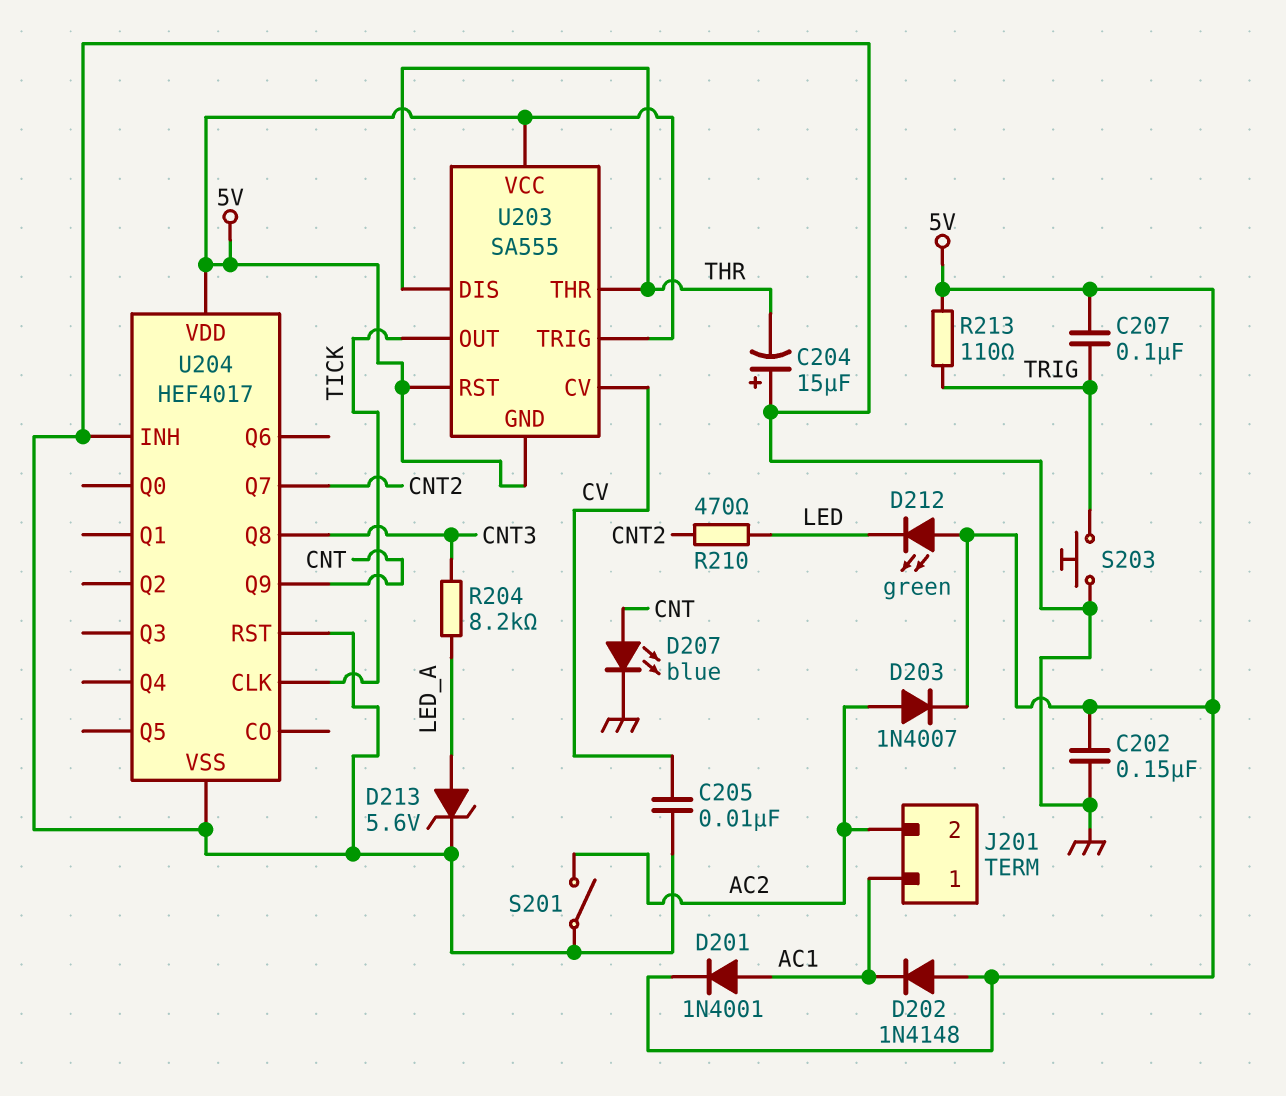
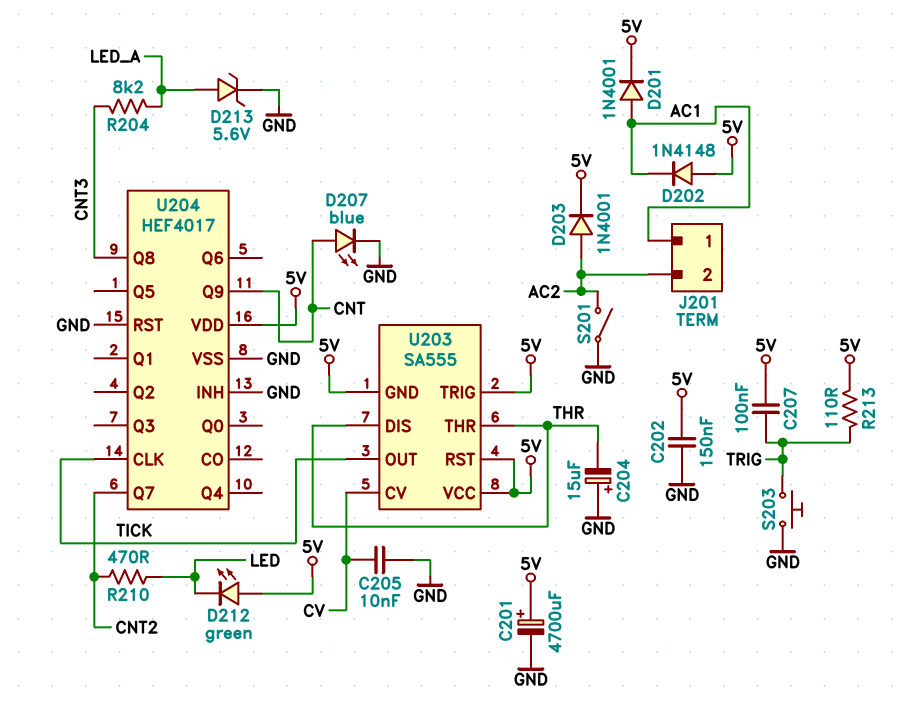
C201: none -> 4700uF (plus 5V, minus GND)
D203: diode 1N4007 (A AC2, K 5V) -> diode 1N4001 (A AC2, K 5V)

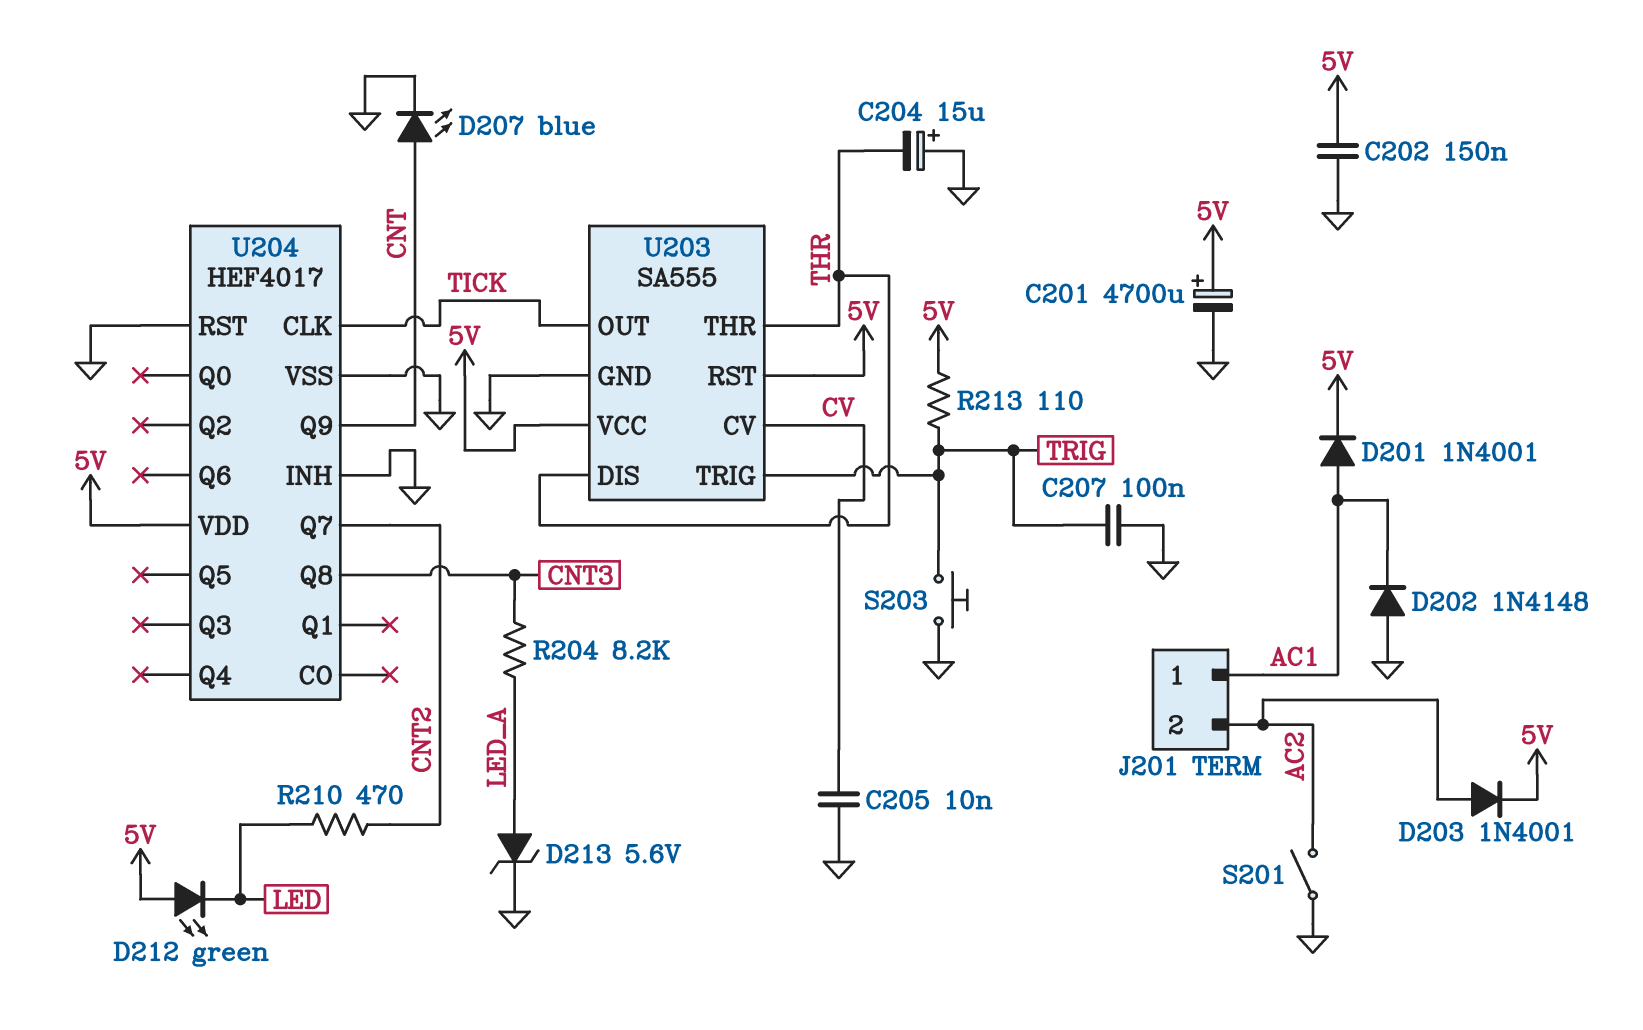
C207: 100nF (5V, TRIG) -> 100nF (GND, TRIG)
D202: diode 1N4148 (A 5V, K AC1) -> diode 1N4148 (A GND, K AC1)
U203 pin GND: 5V -> GND
U203 pin TRIG: 5V -> TRIG

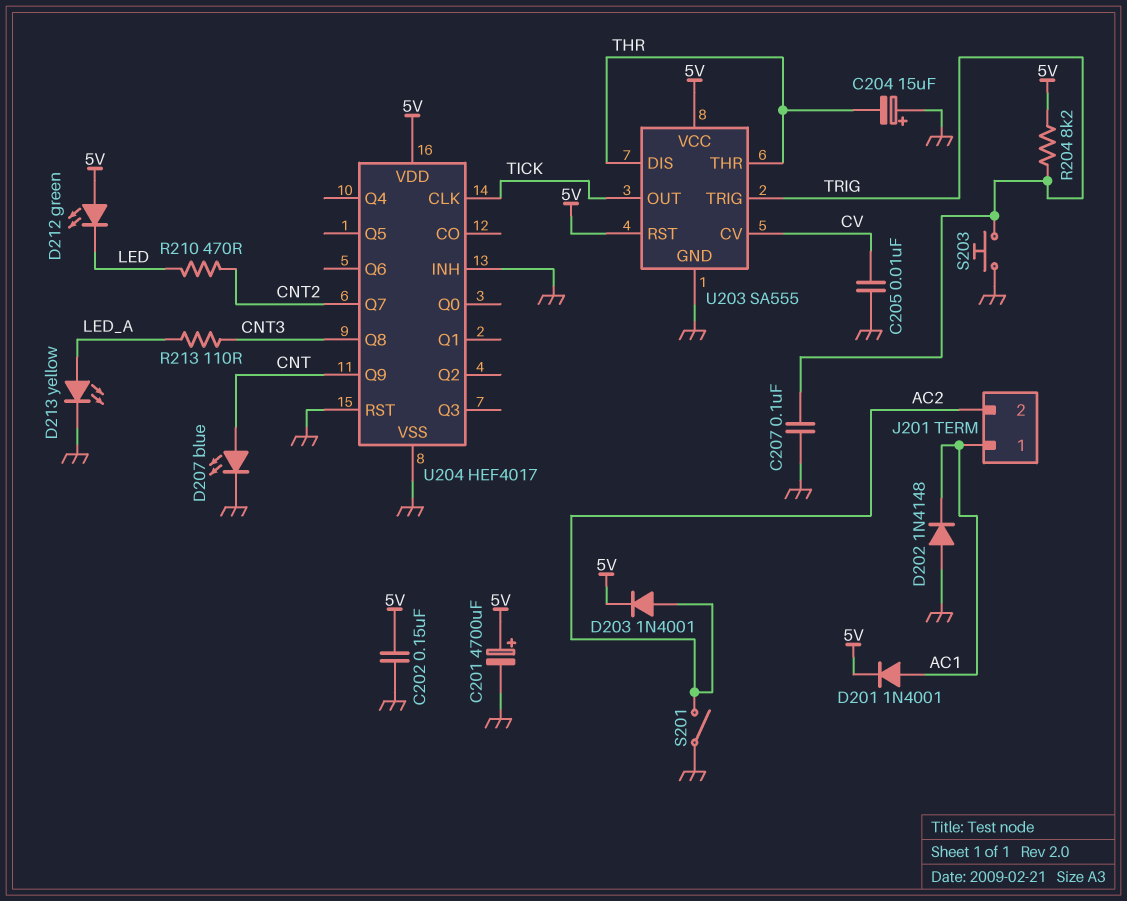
D213: zener 5.6V (A LED_A, K GND) -> LED yellow (A LED_A, K GND)
R204: 8.2k (CNT3, LED_A) -> 8.2k (5V, TRIG)
R213: 110 (5V, TRIG) -> 110 (CNT3, LED_A)

